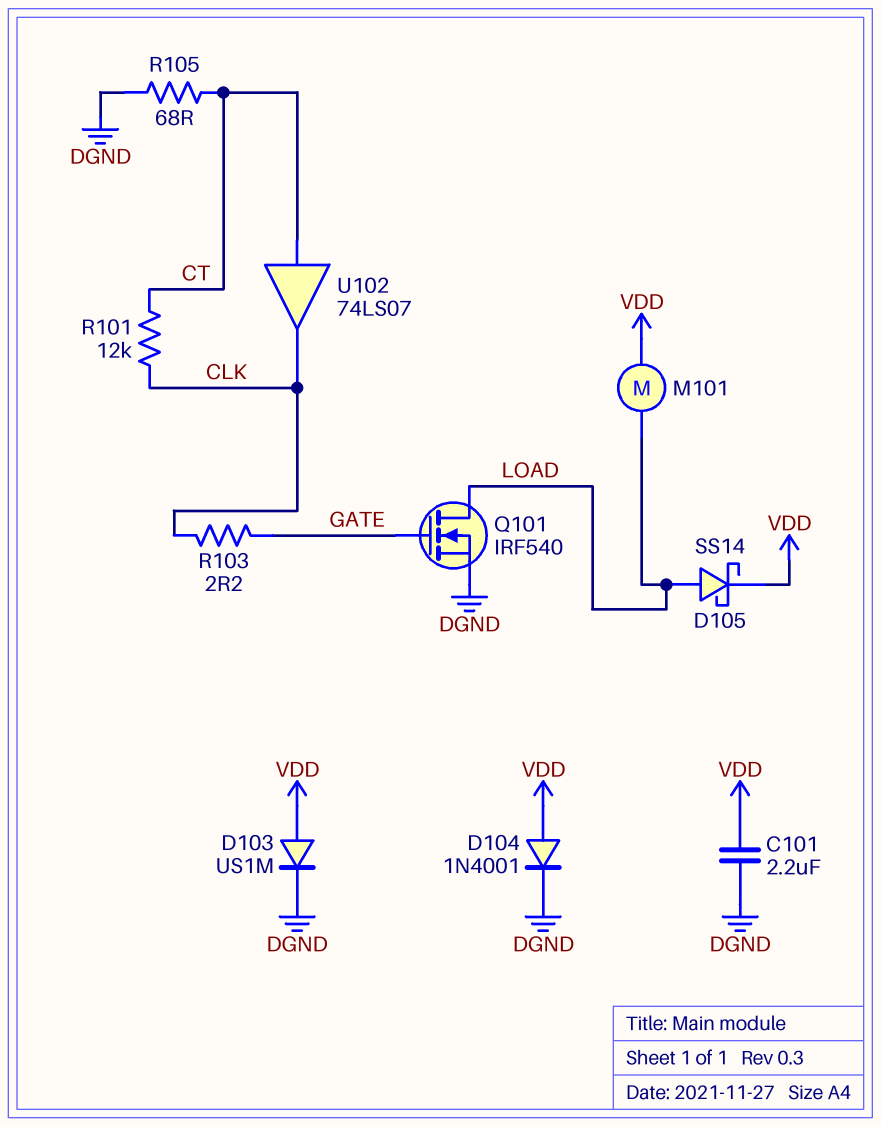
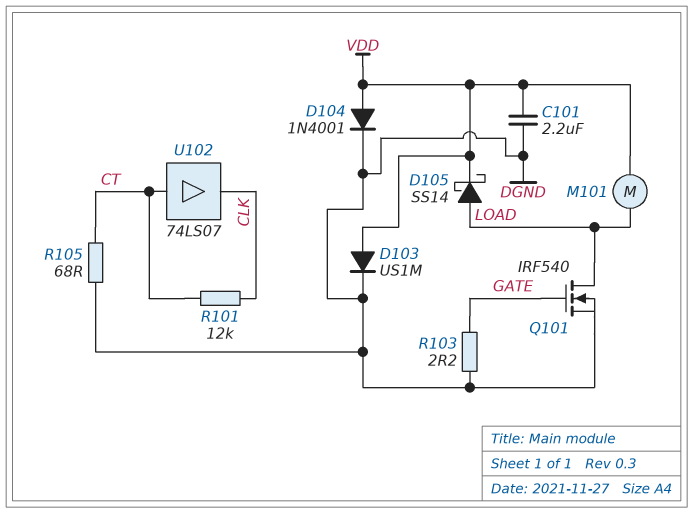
R103: 2.2 (CLK, GATE) -> 2.2 (DGND, GATE)

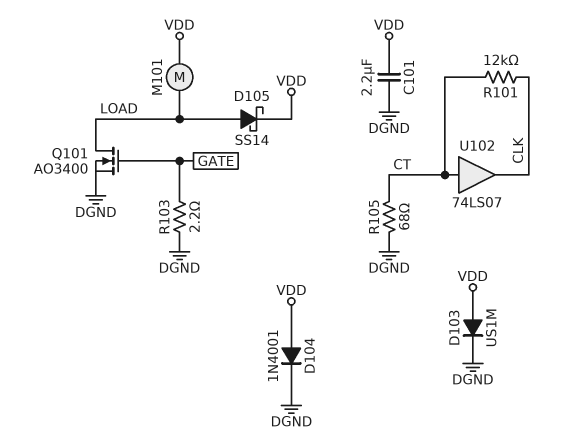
Q101: NMOS IRF540 (G GATE, D LOAD, S DGND) -> NMOS AO3400 (G GATE, D LOAD, S DGND)

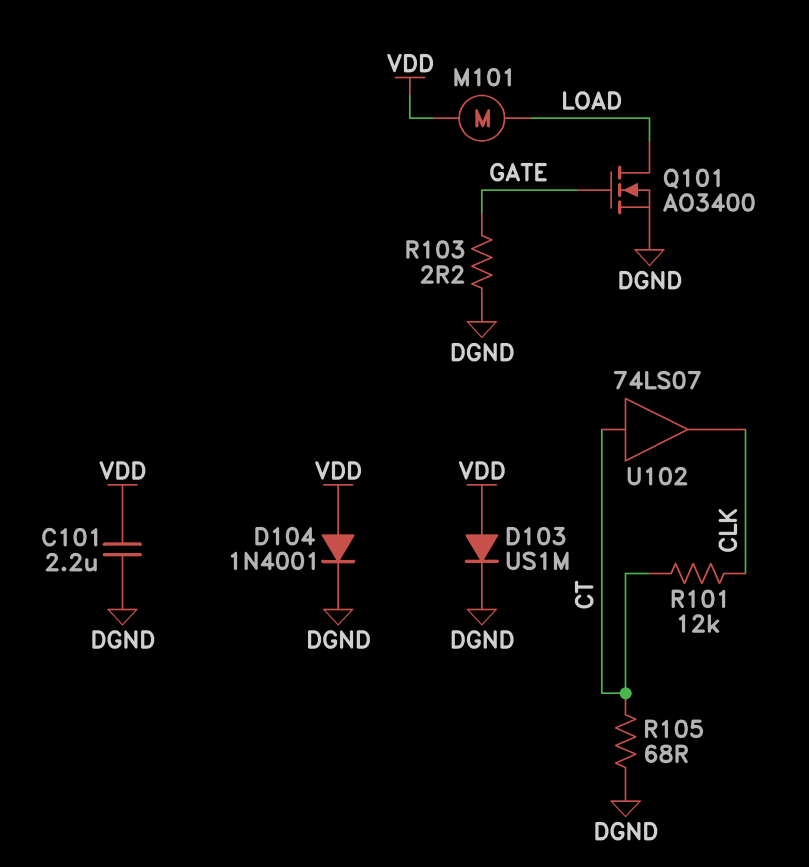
D105: schottky SS14 (A LOAD, K VDD) -> none

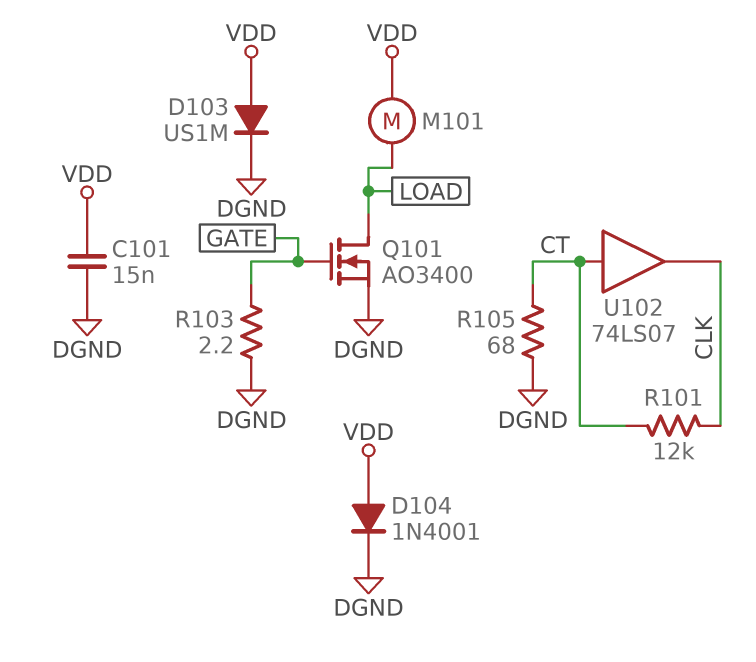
C101: 2.2uF (DGND, VDD) -> 15nF (DGND, VDD)

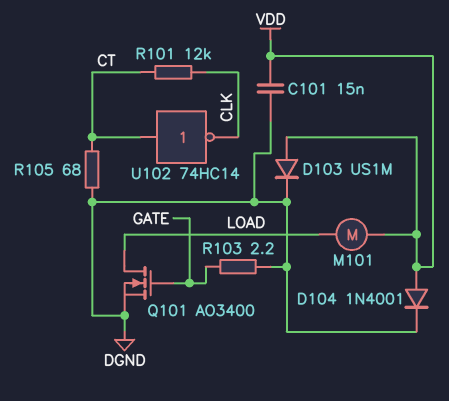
U102: buffer 74LS07 (in CT, out CLK) -> NOT 74HC14 (in CT, out CLK)

